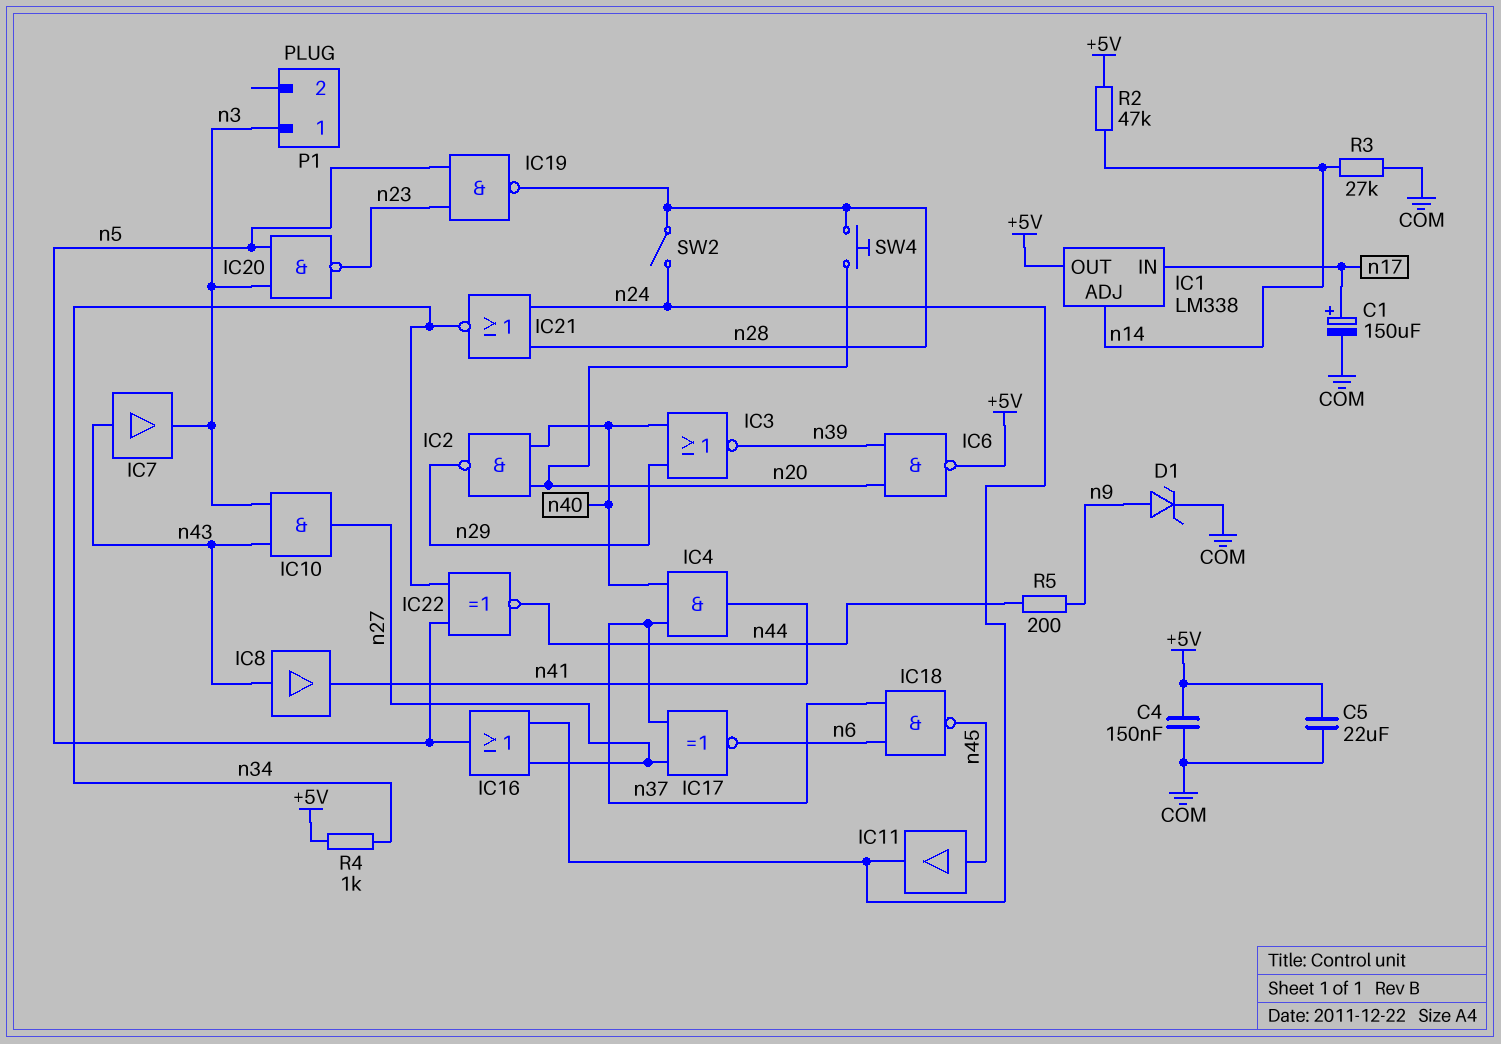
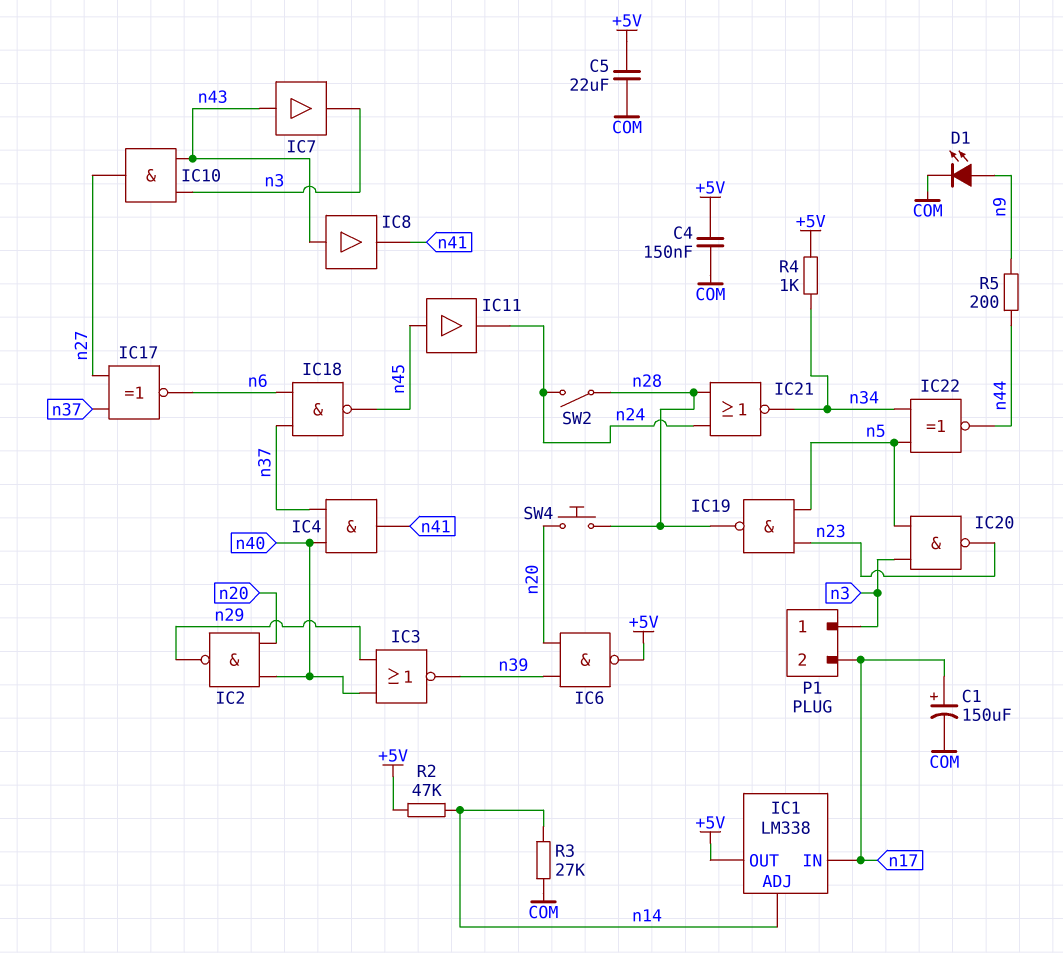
D1: zener (A n9, K COM) -> LED (A n9, K COM)
IC16: OR (in n24, in n27, out n5) -> none
P1 pin 2: none -> n17

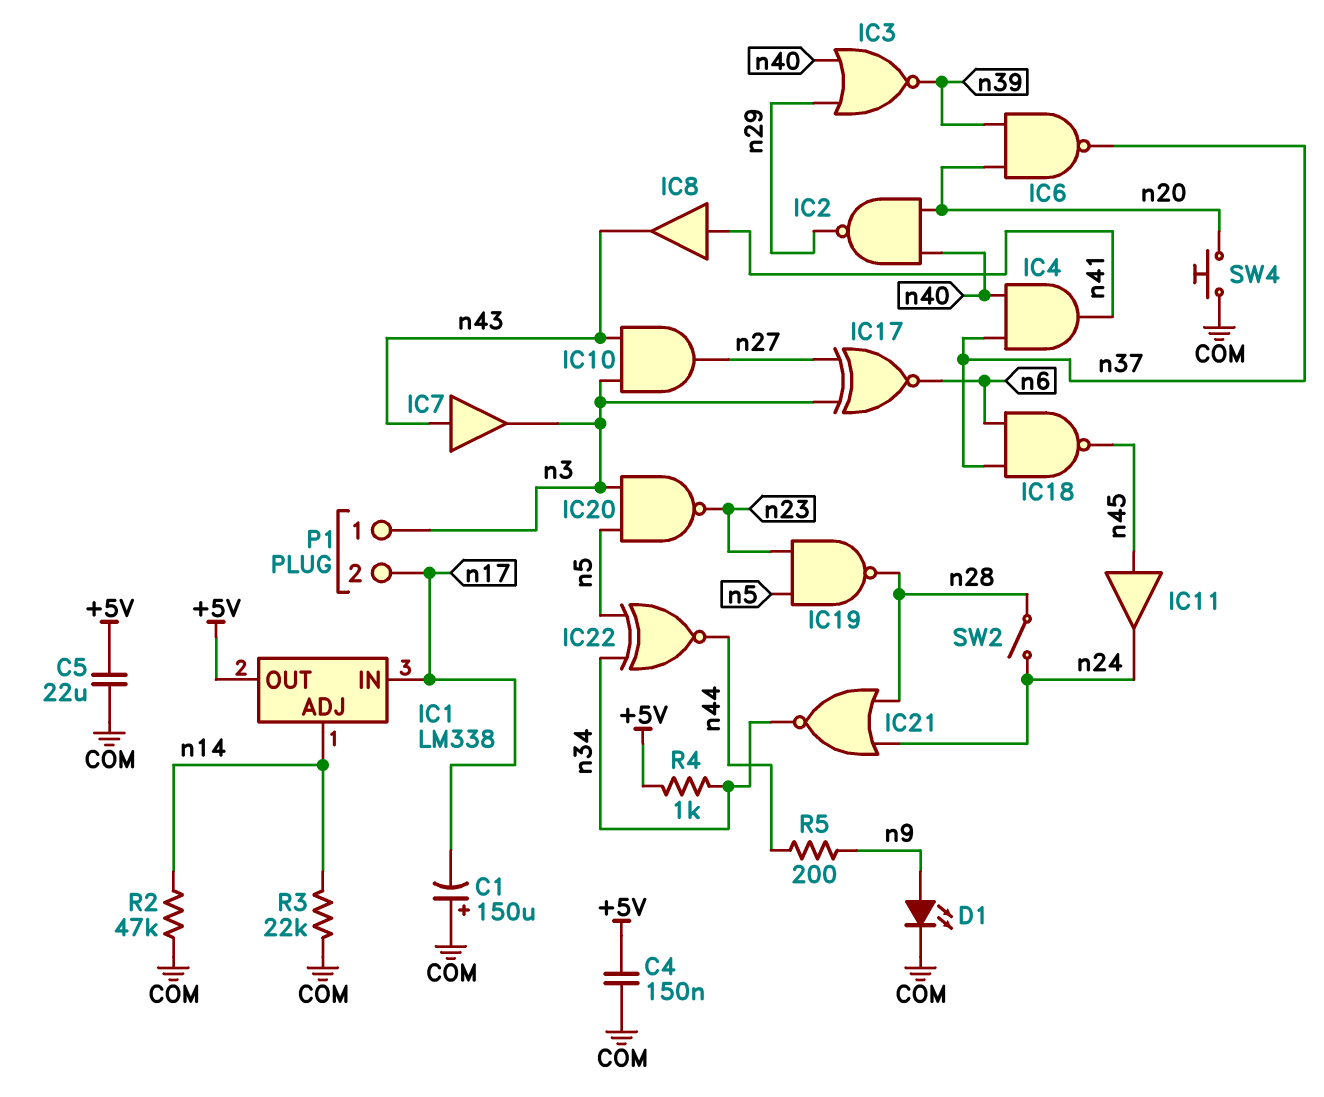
C1: 150uF (plus n17, minus COM) -> 150uF (plus COM, minus n17)
IC6: NAND (in n20, in n39, out +5V) -> NAND (in n20, in n39, out n37)
IC8: buffer (in n43, out n41) -> buffer (in n41, out n43)
IC17: XNOR (in n27, in n37, out n6) -> XNOR (in n3, in n27, out n6)
R2: 47k (+5V, n14) -> 47k (COM, n14)
R3: 27k (COM, n14) -> 22k (COM, n14)
SW4: button (n20, n28) -> button (COM, n20)

